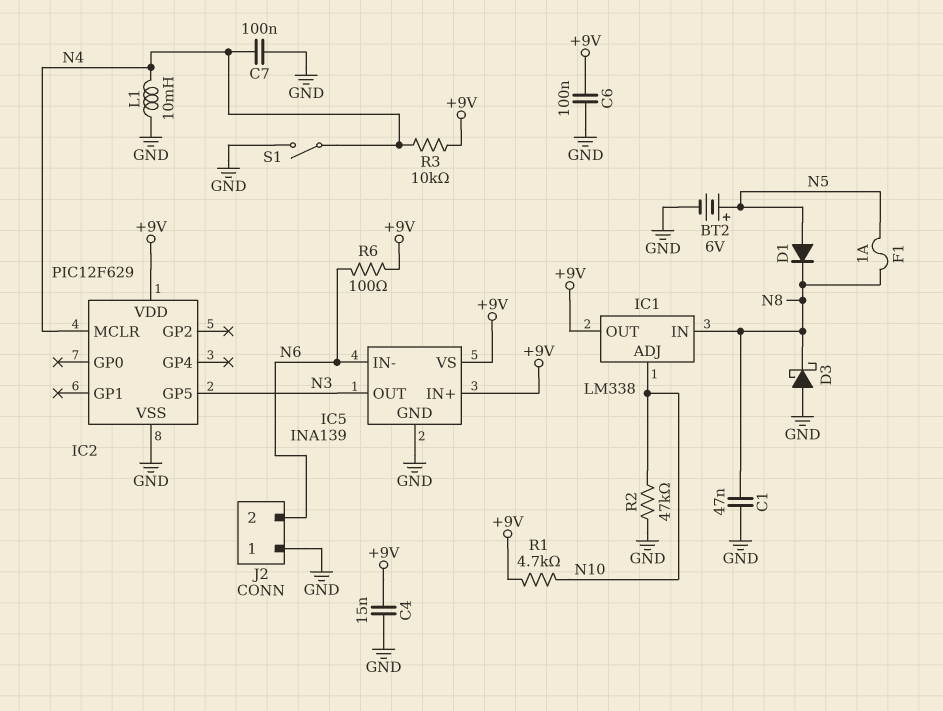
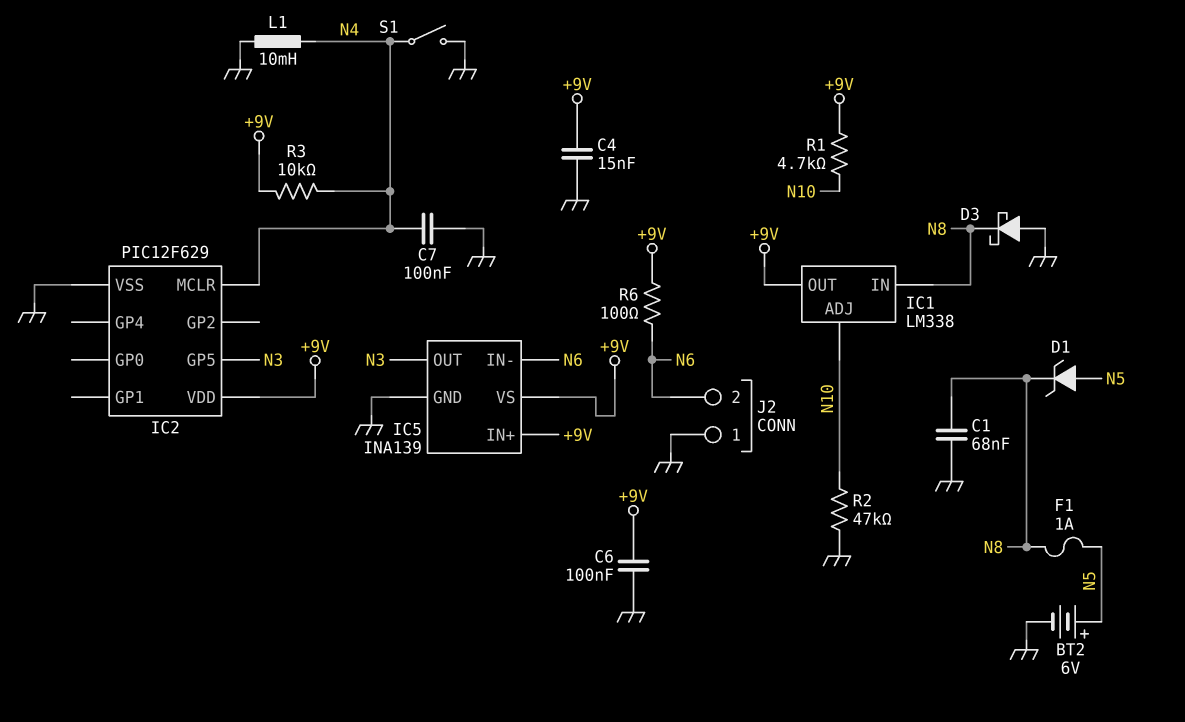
C1: 47nF (GND, N8) -> 68nF (GND, N8)
D1: diode (A N5, K N8) -> zener (A N5, K N8)

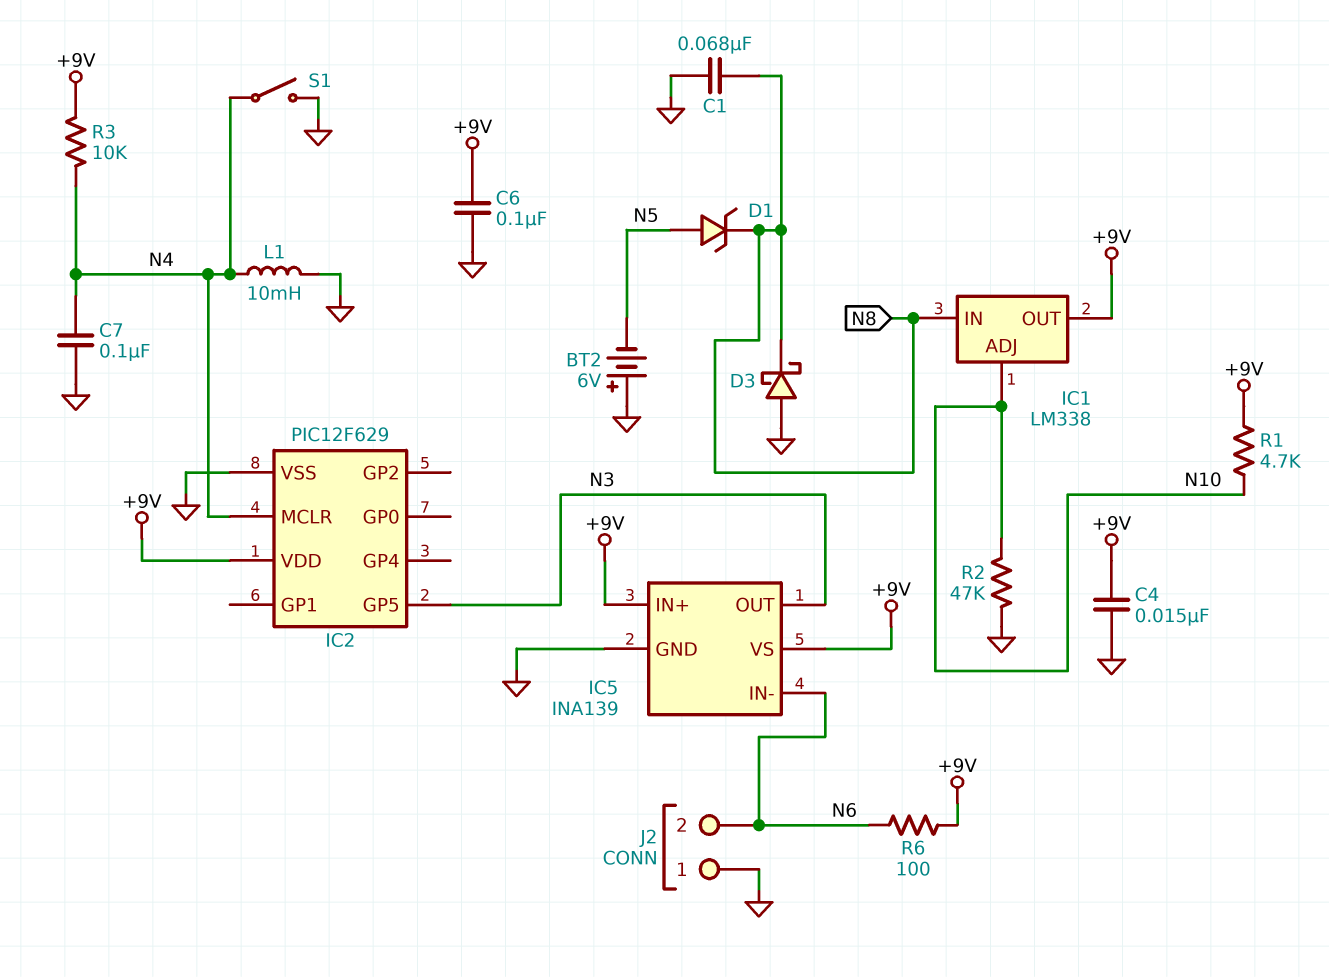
BT2: 6V (plus N5, minus GND) -> 6V (plus GND, minus N5)
F1: 1A (N5, N8) -> none

